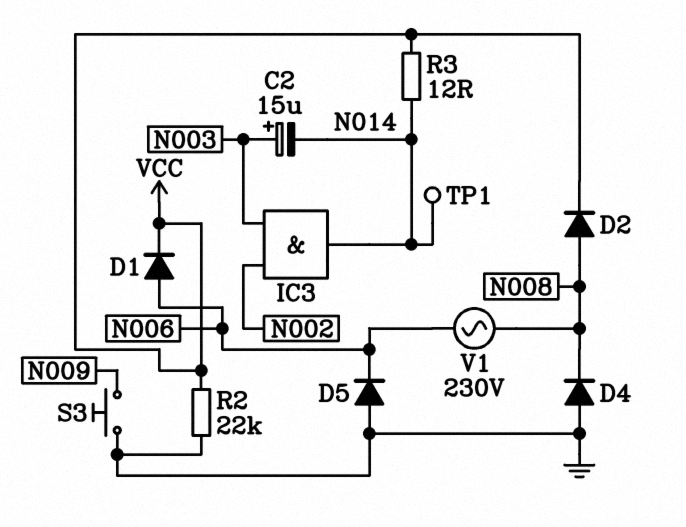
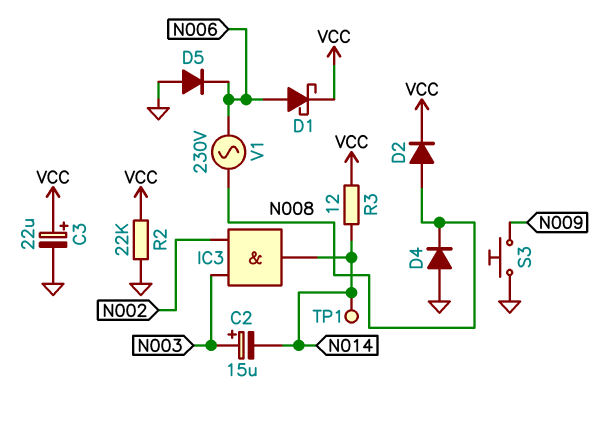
C3: none -> 22uF (plus VCC, minus GND)
D1: diode (A N006, K VCC) -> schottky (A N006, K VCC)

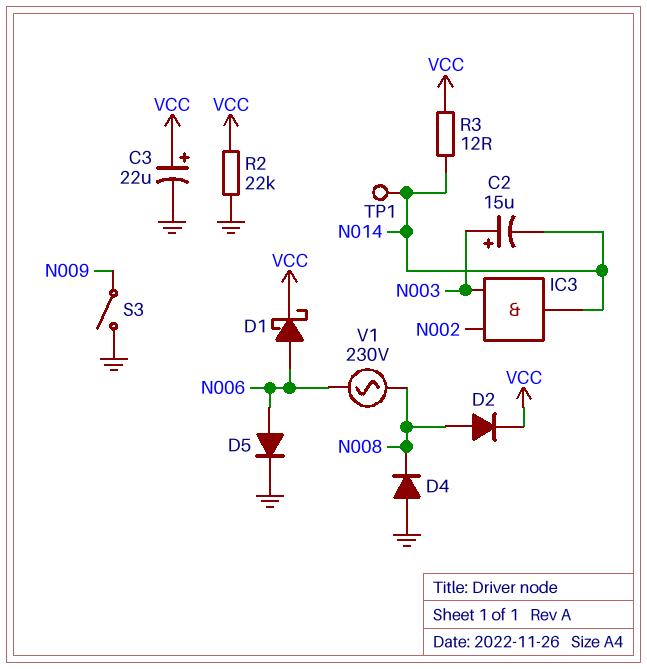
D5: diode (A GND, K N006) -> diode (A N006, K GND)
S3: button (GND, N009) -> switch (GND, N009)

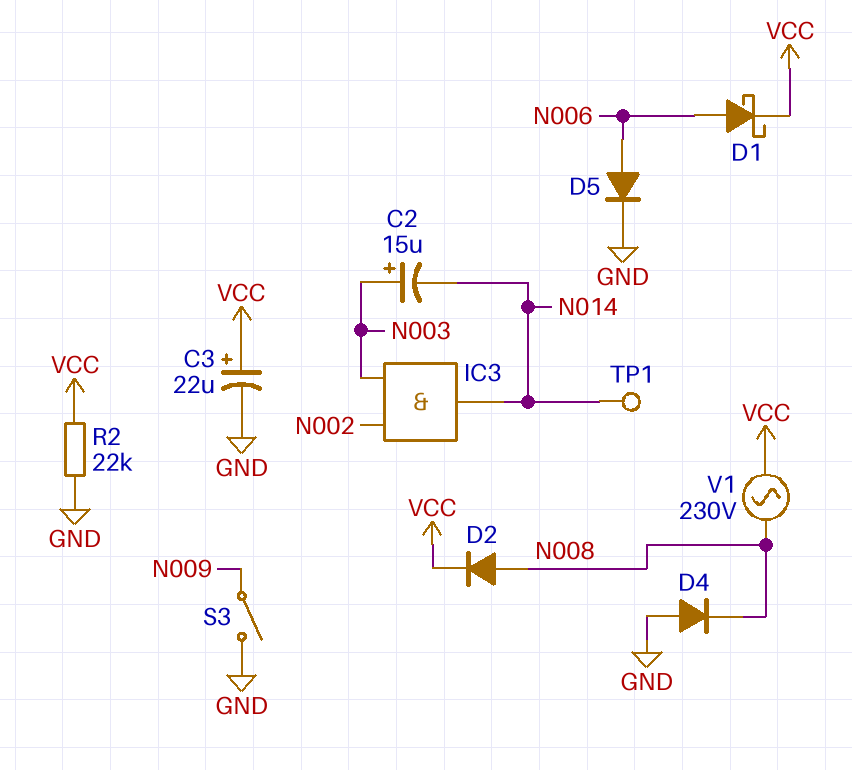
R3: 12 (N014, VCC) -> none
V1: AC 230V (N006, N008) -> AC 230V (N008, VCC)

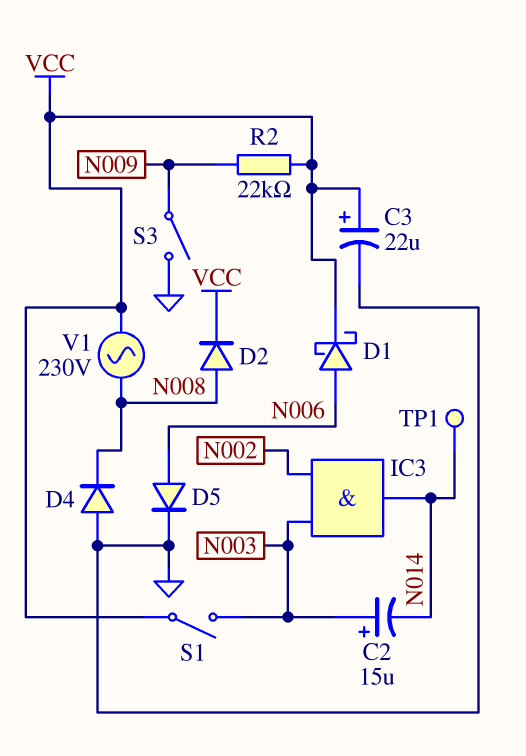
R2: 22k (GND, VCC) -> 22k (N009, VCC)
S1: none -> switch (N003, VCC)

